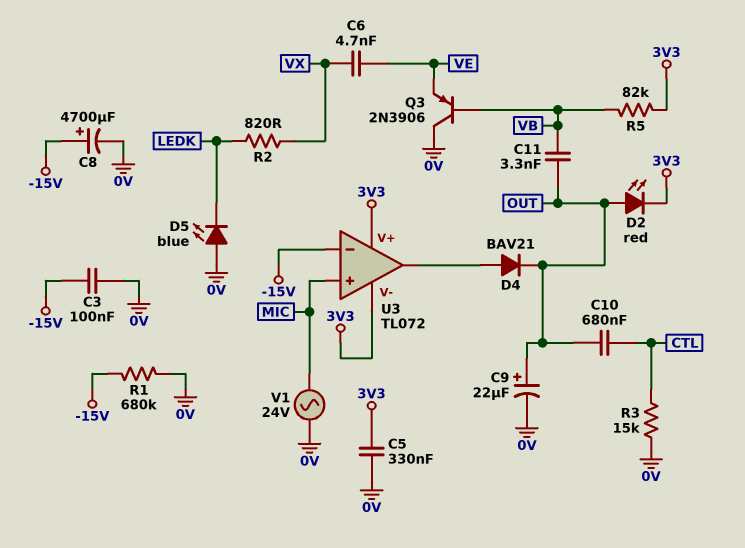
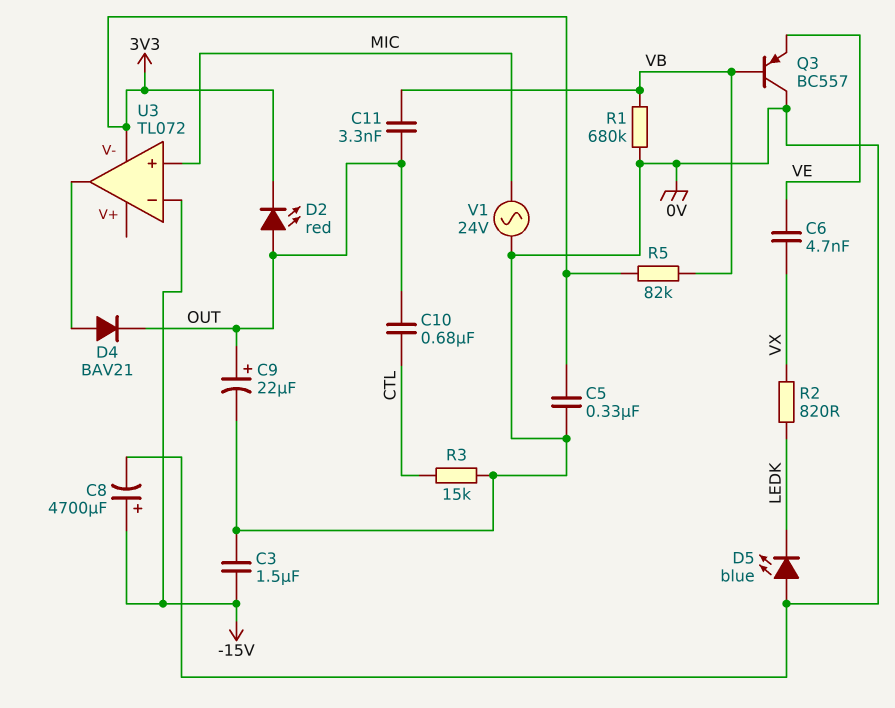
C3: 100nF (-15V, 0V) -> 1.5uF (-15V, 0V)
Q3: PNP 2N3906 (B VB, C 0V, E VE) -> PNP BC557 (B VB, C 0V, E VE)
R1: 680k (-15V, 0V) -> 680k (0V, VB)
U3 pin V+: 3V3 -> none

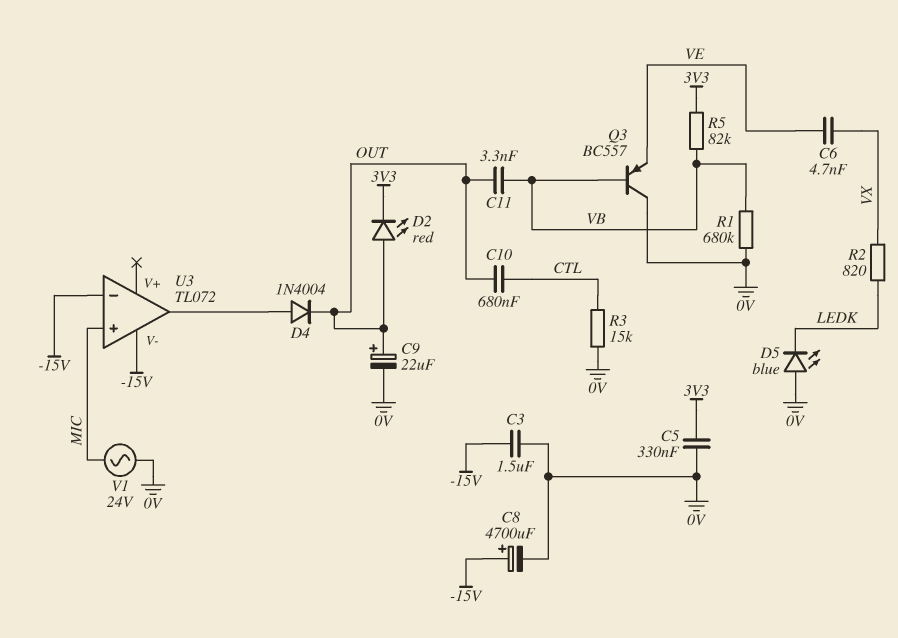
D4: diode BAV21 (A U3/out, K OUT) -> diode 1N4004 (A U3/out, K OUT)
U3 pin V-: 3V3 -> -15V

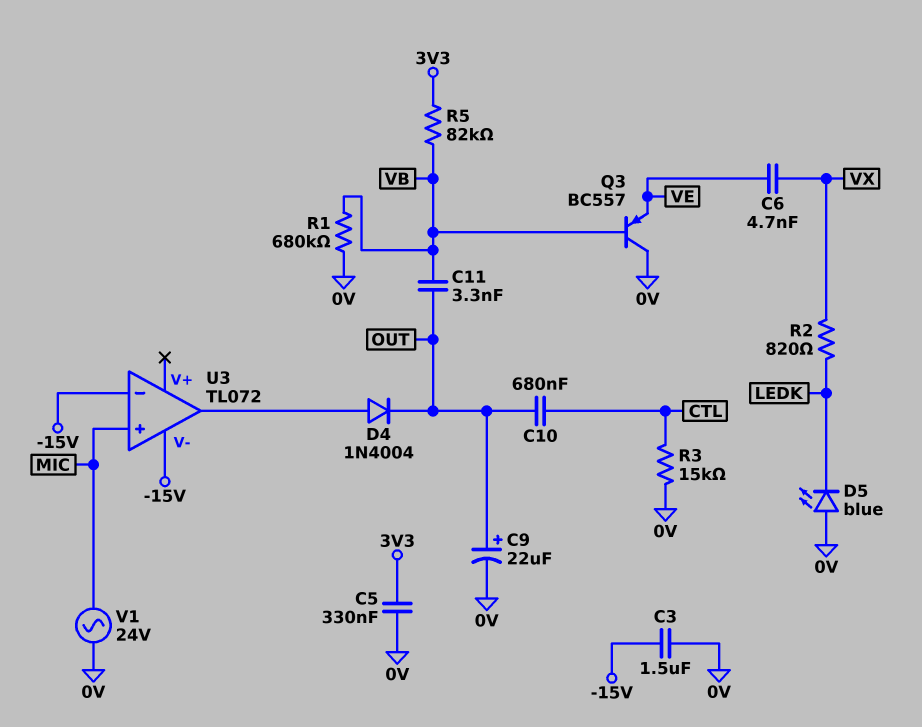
C8: 4700uF (plus -15V, minus 0V) -> none
D2: LED red (A OUT, K 3V3) -> none

